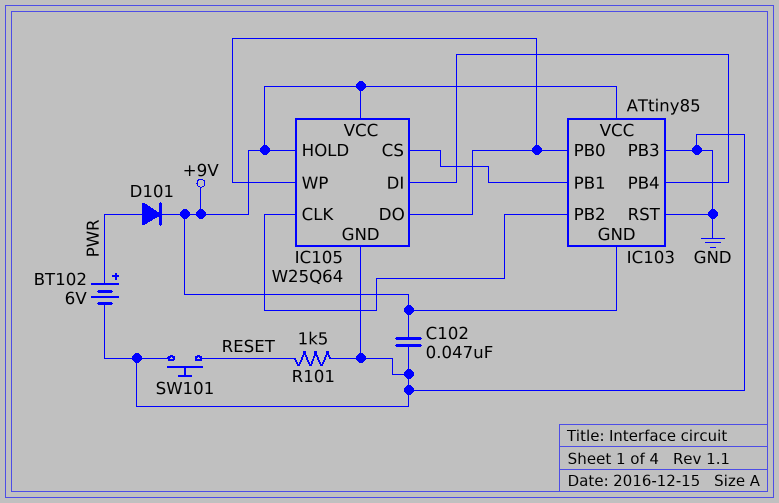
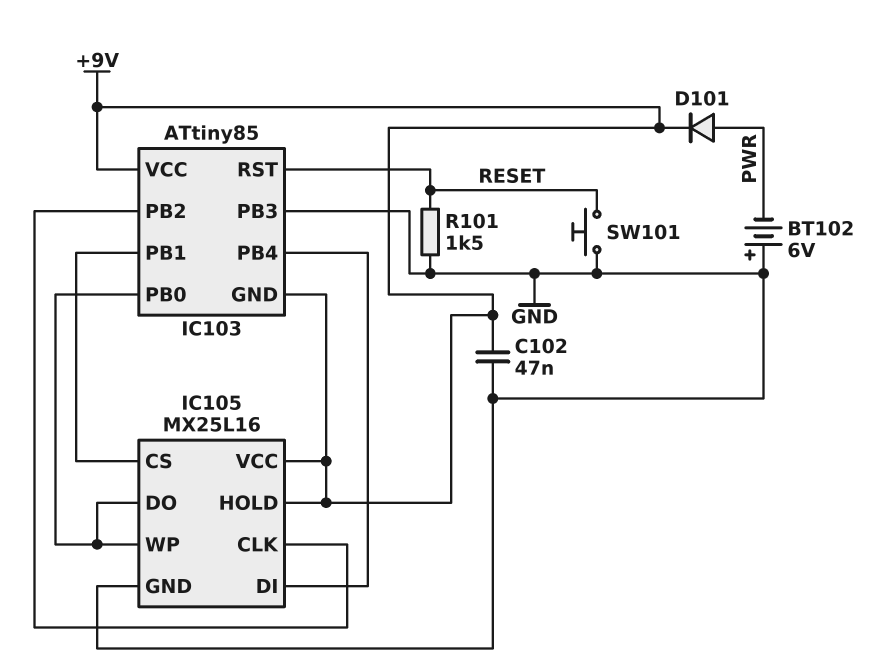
BT102: 6V (plus PWR, minus GND) -> 6V (plus GND, minus PWR)
IC103 pin RST: GND -> RESET
IC105: W25Q64 -> MX25L16

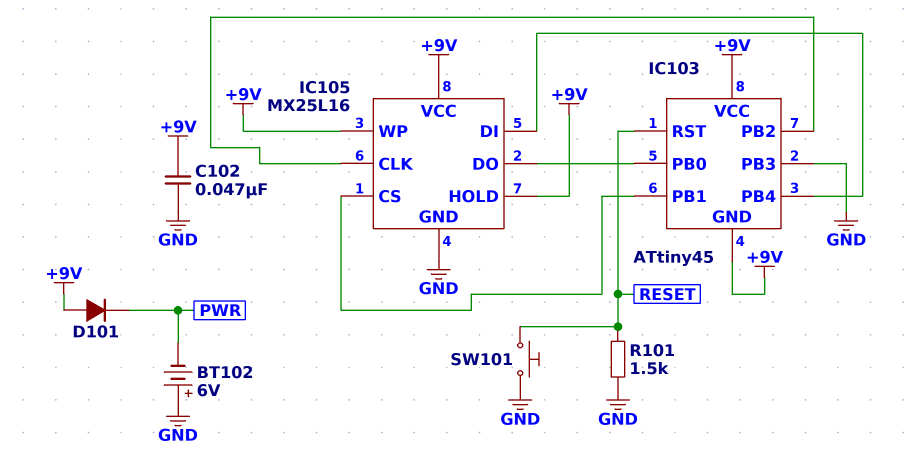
D101: diode (A PWR, K +9V) -> diode (A +9V, K PWR)
IC103: ATtiny85 -> ATtiny45
IC105 pin WP: IC103/PB0 -> +9V

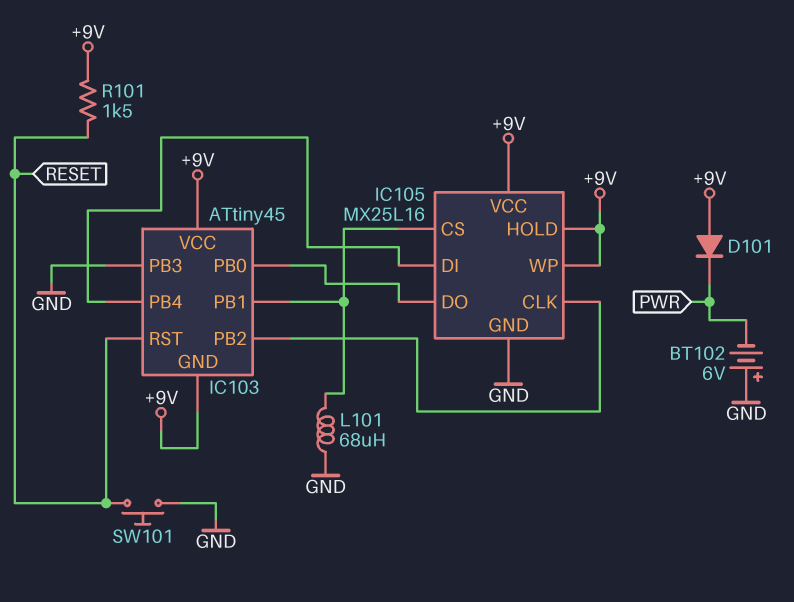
C102: 47nF (+9V, GND) -> none
L101: none -> 68uH (GND, IC103/PB1)
R101: 1.5k (GND, RESET) -> 1.5k (+9V, RESET)

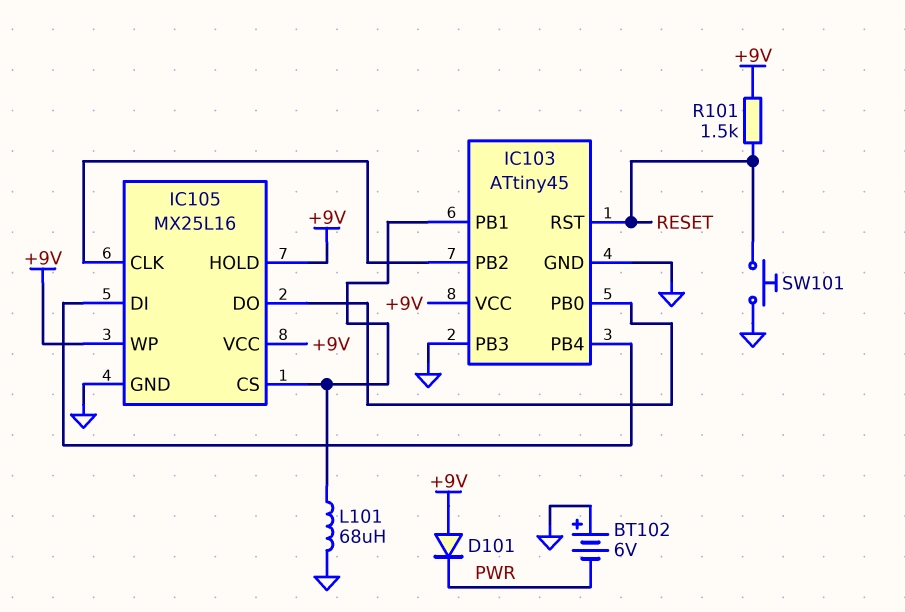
IC103 pin GND: +9V -> GND

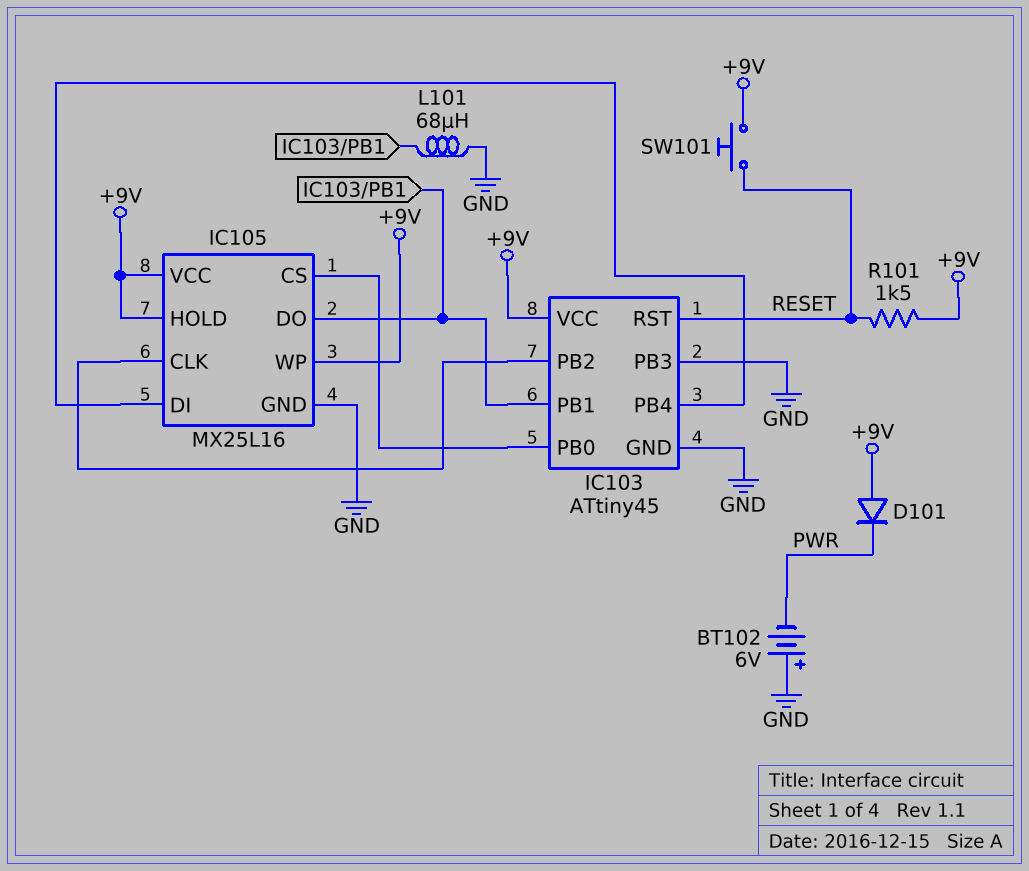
IC105 pin CS: IC103/PB1 -> IC103/PB0
IC105 pin DO: IC103/PB0 -> IC103/PB1
SW101: button (GND, RESET) -> button (+9V, RESET)

